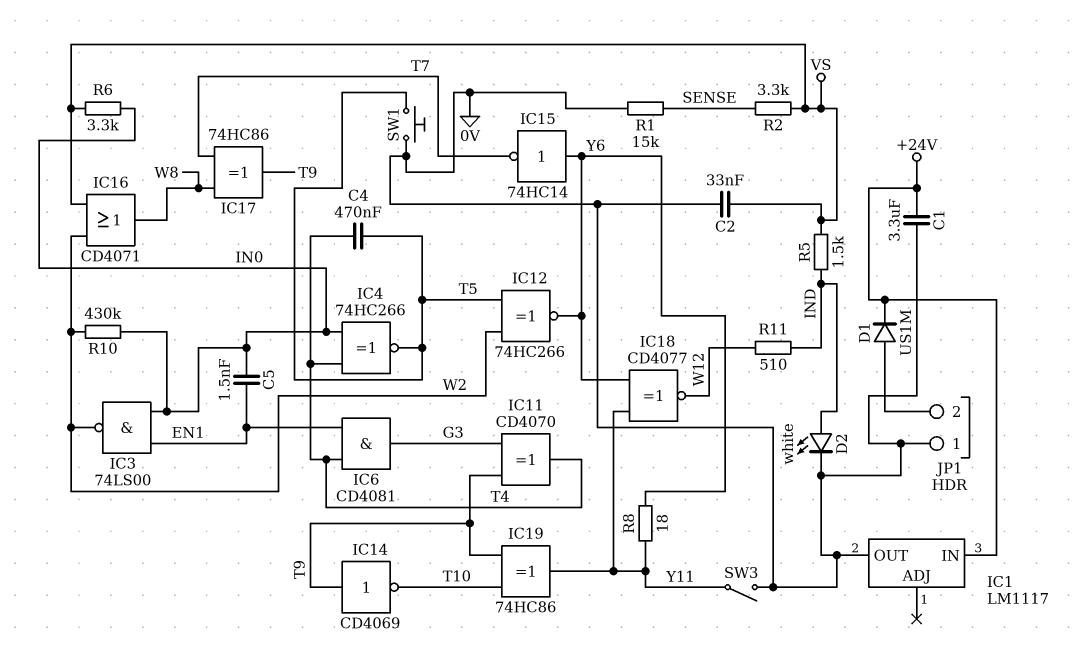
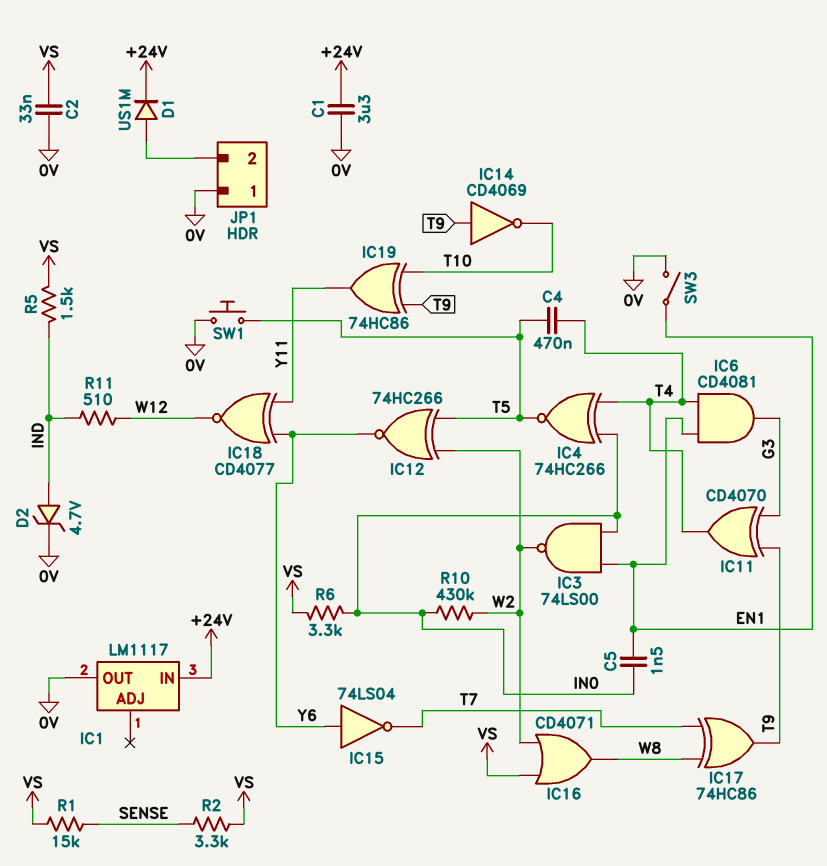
D2: LED white (A IND, K 0V) -> zener 4.7V (A IND, K 0V)
IC15: NOT 74HC14 (in Y6, out T7) -> NOT 74LS04 (in Y6, out T7)
R1: 15k (0V, SENSE) -> 15k (SENSE, VS)
R8: 18 (Y6, Y11) -> none
SW3: switch (0V, Y11) -> switch (0V, EN1)

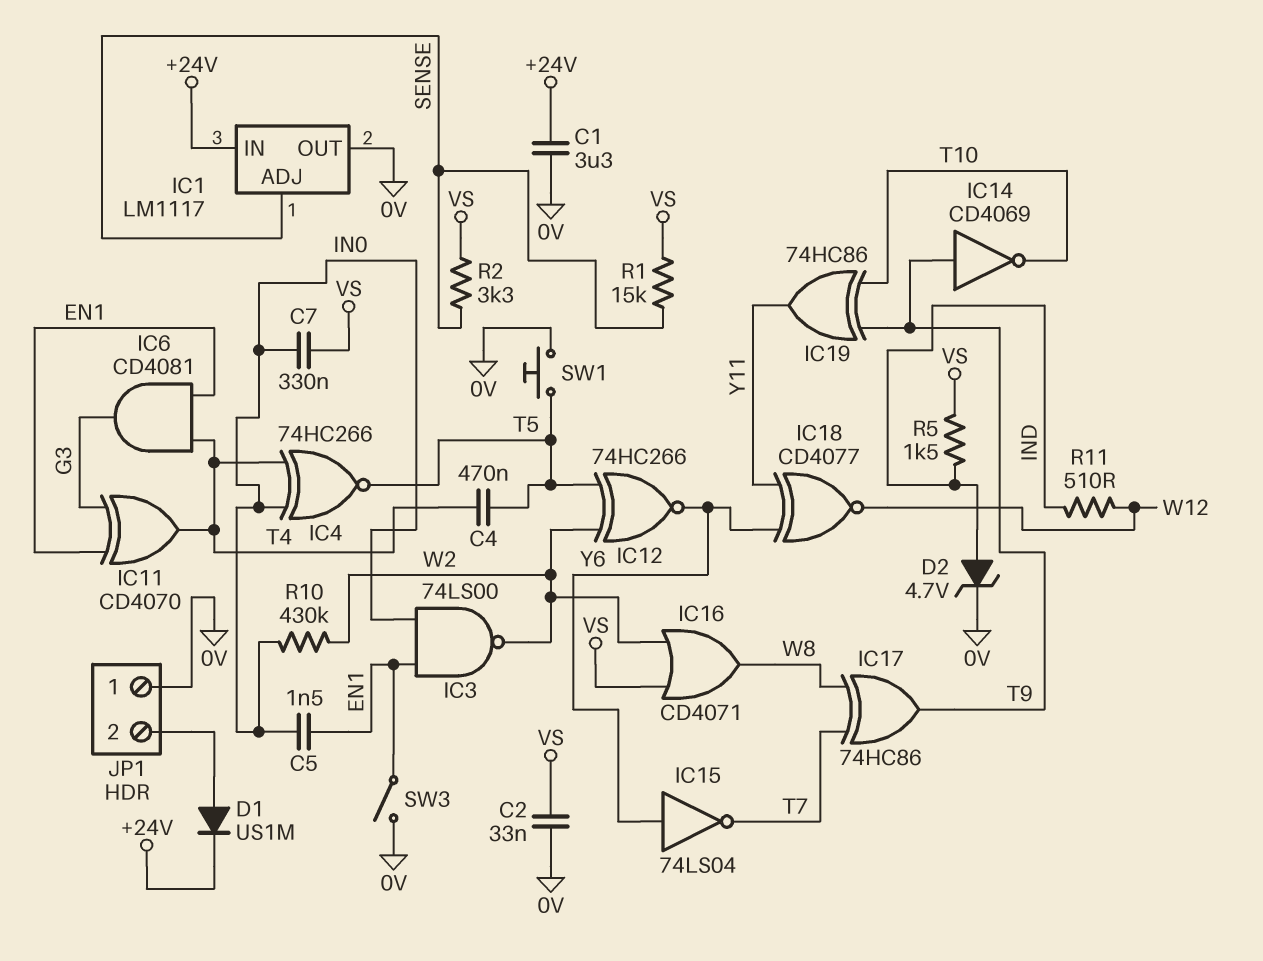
C7: none -> 330nF (IN0, VS)
IC1 pin ADJ: none -> SENSE
IC11: XOR CD4070 (in G3, in T9, out T4) -> XOR CD4070 (in EN1, in G3, out T4)
R6: 3.3k (IN0, VS) -> none

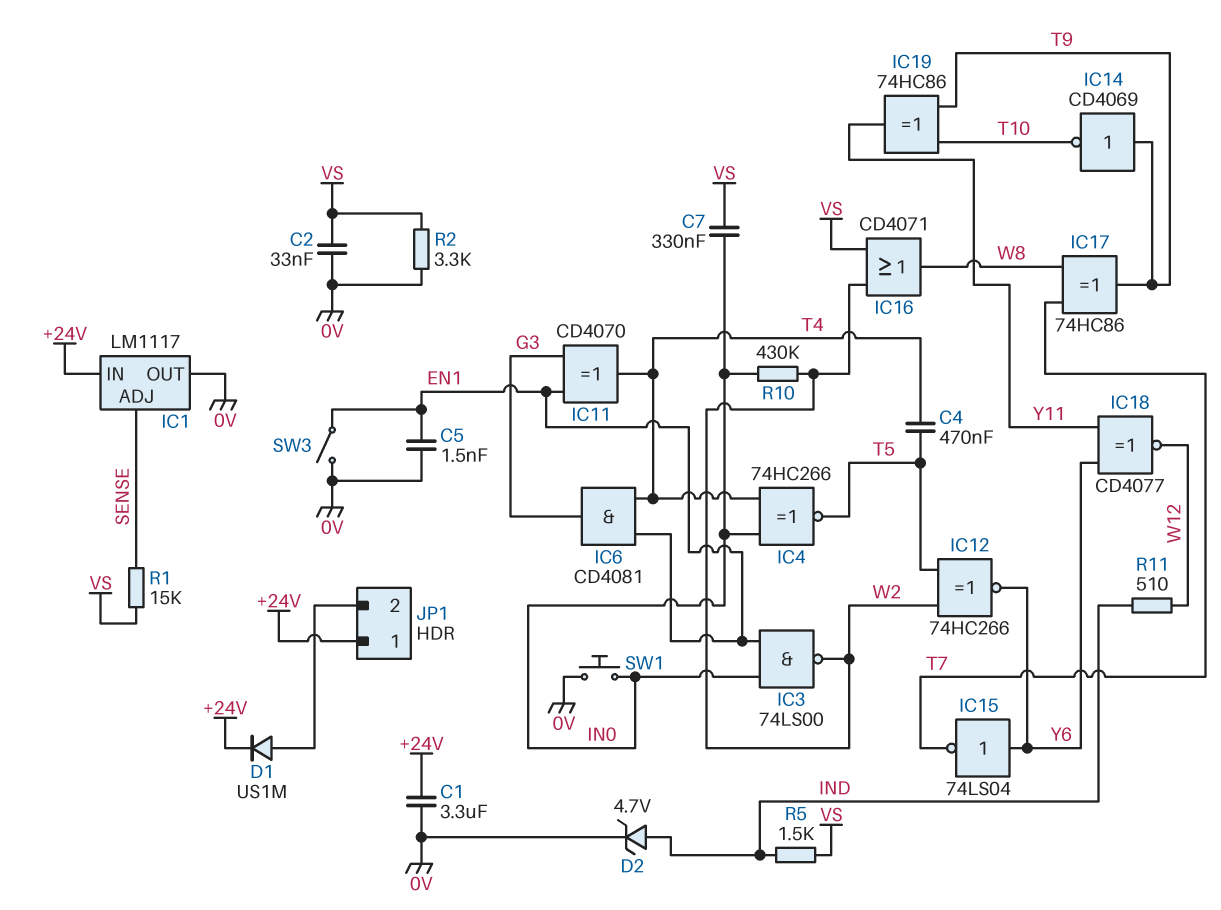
C5: 1.5nF (EN1, IN0) -> 1.5nF (0V, EN1)
JP1 pin 1: 0V -> +24V
R2: 3.3k (SENSE, VS) -> 3.3k (0V, VS)
SW1: button (0V, T5) -> button (0V, IN0)

